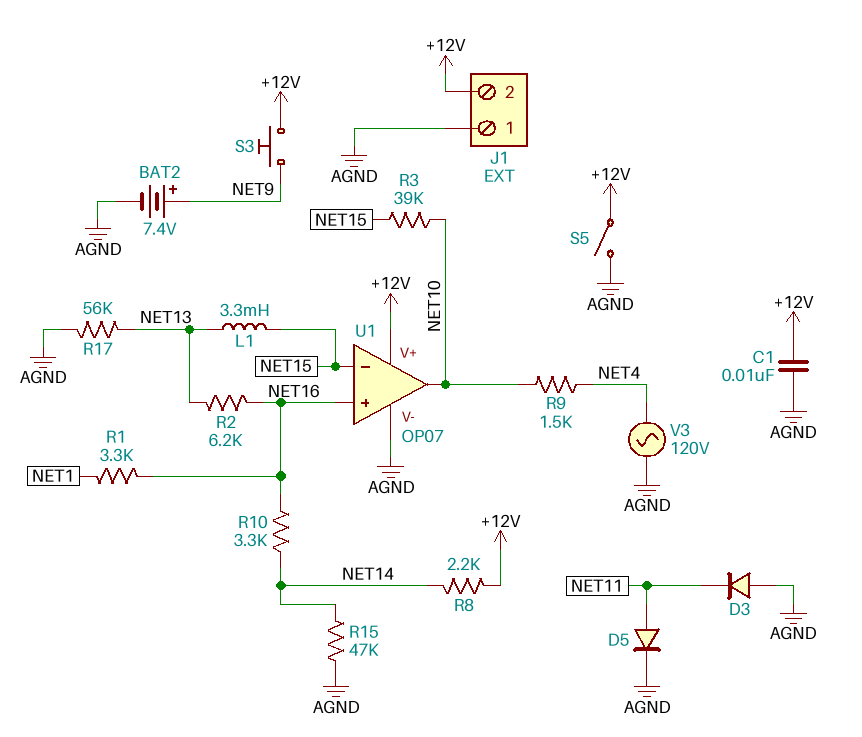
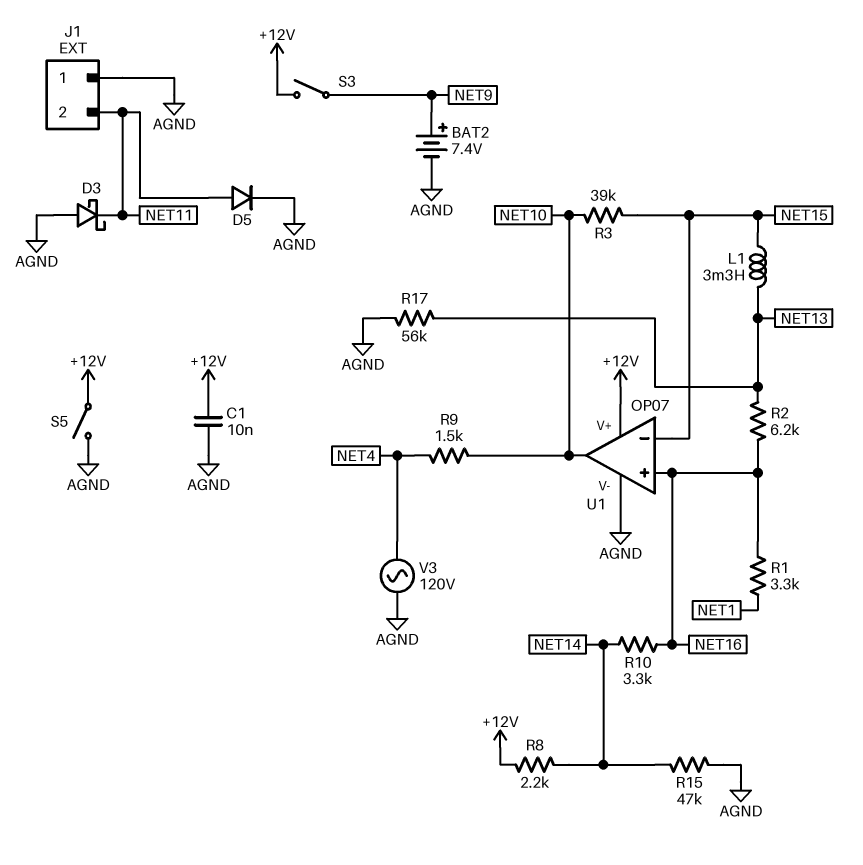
D3: diode (A AGND, K NET11) -> schottky (A AGND, K NET11)
J1 pin 2: +12V -> NET11
S3: button (+12V, NET9) -> switch (+12V, NET9)

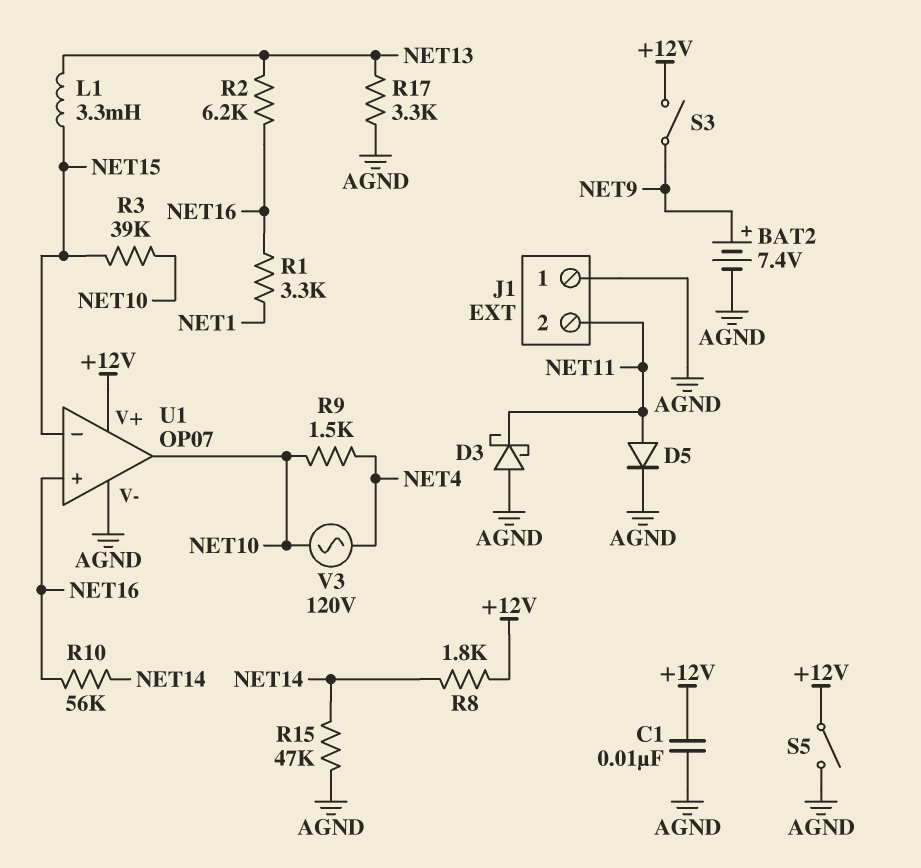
R8: 2.2k (+12V, NET14) -> 1.8k (+12V, NET14)
R10: 3.3k (NET14, NET16) -> 56k (NET14, NET16)
R17: 56k (AGND, NET13) -> 3.3k (AGND, NET13)
V3: AC 120V (AGND, NET4) -> AC 120V (NET4, NET10)

